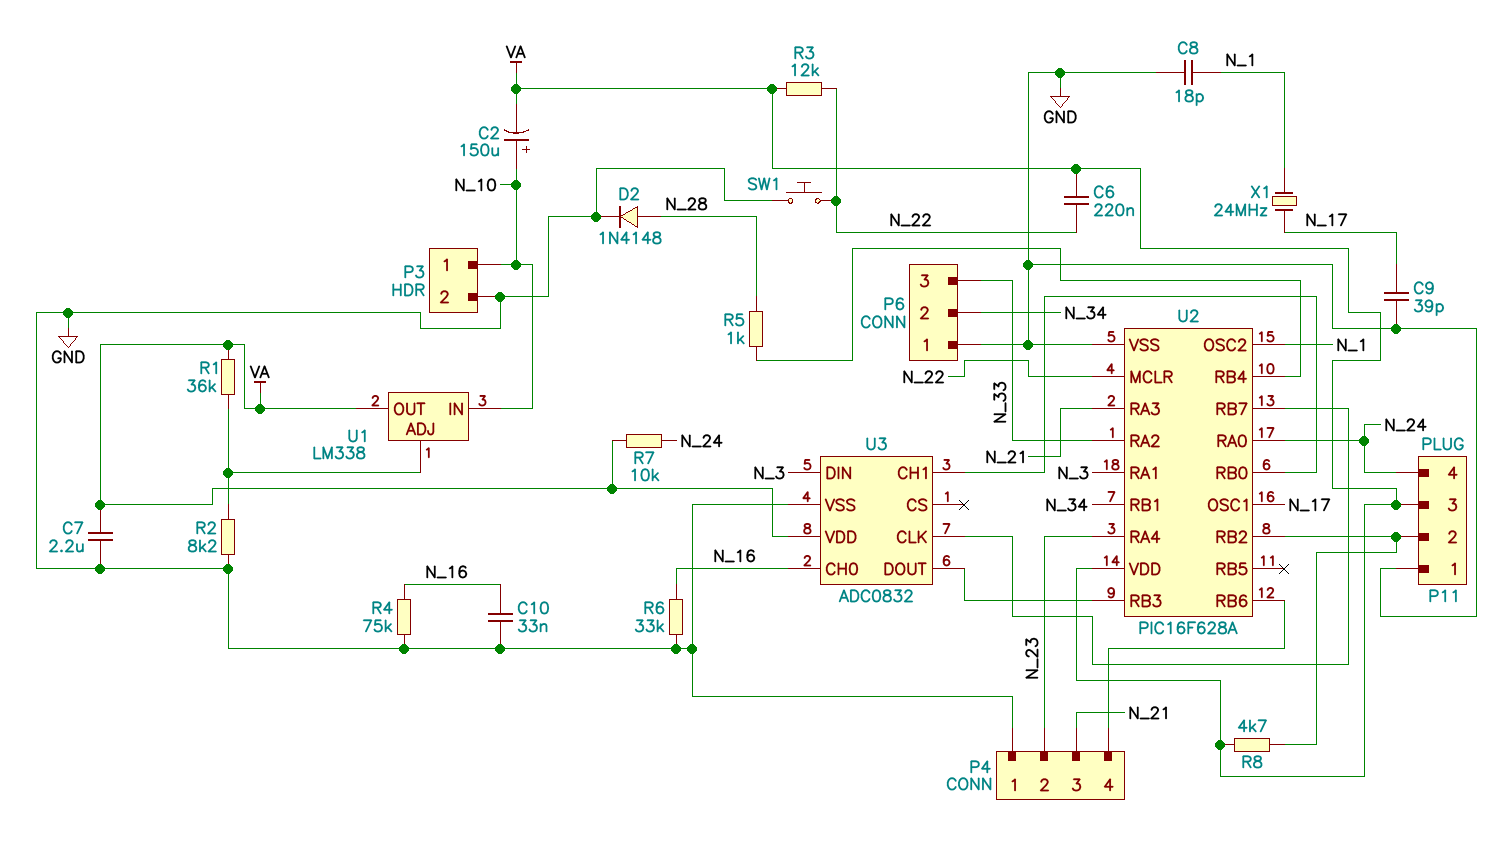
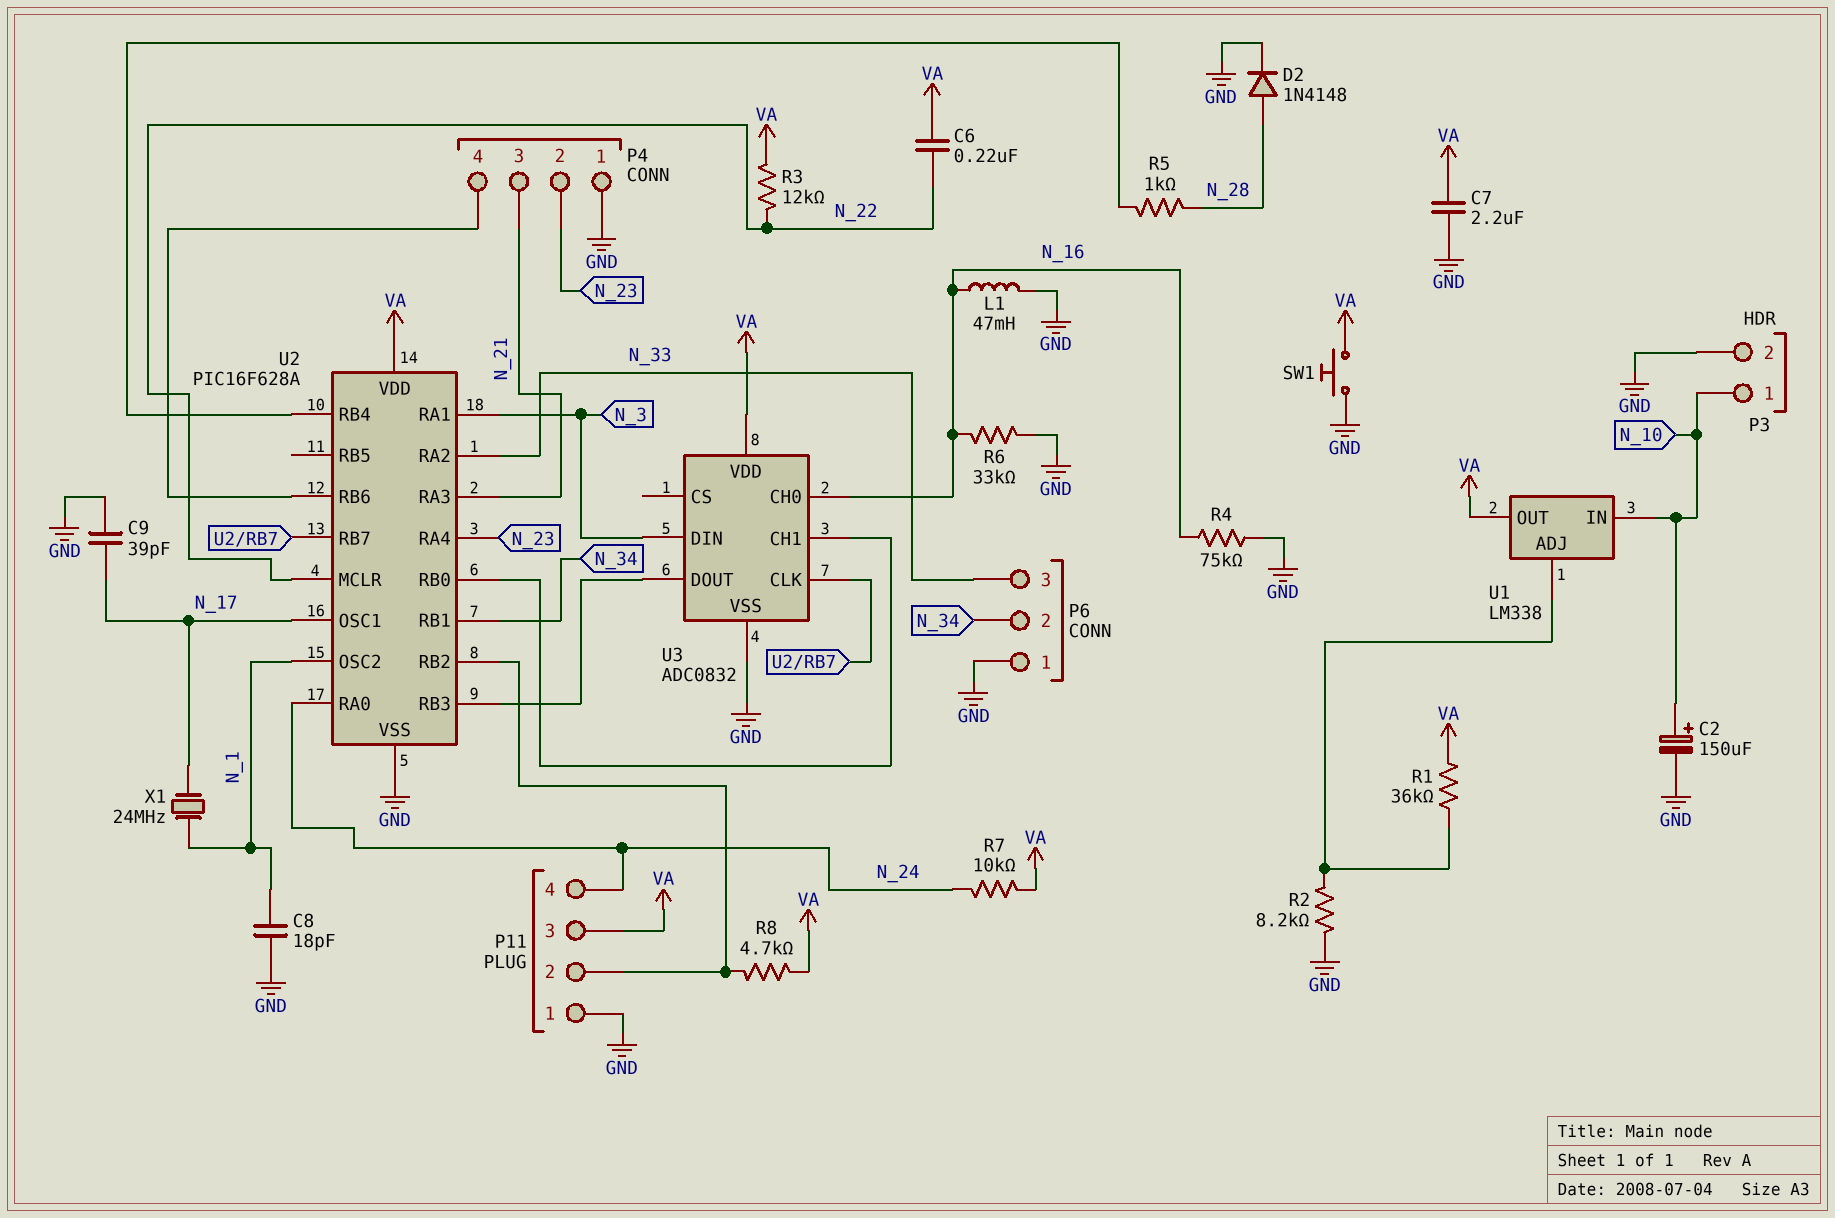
C2: 150uF (plus N_10, minus VA) -> 150uF (plus N_10, minus GND)
C10: 33nF (GND, N_16) -> none
L1: none -> 47mH (GND, N_16)
SW1: button (GND, N_22) -> button (GND, VA)

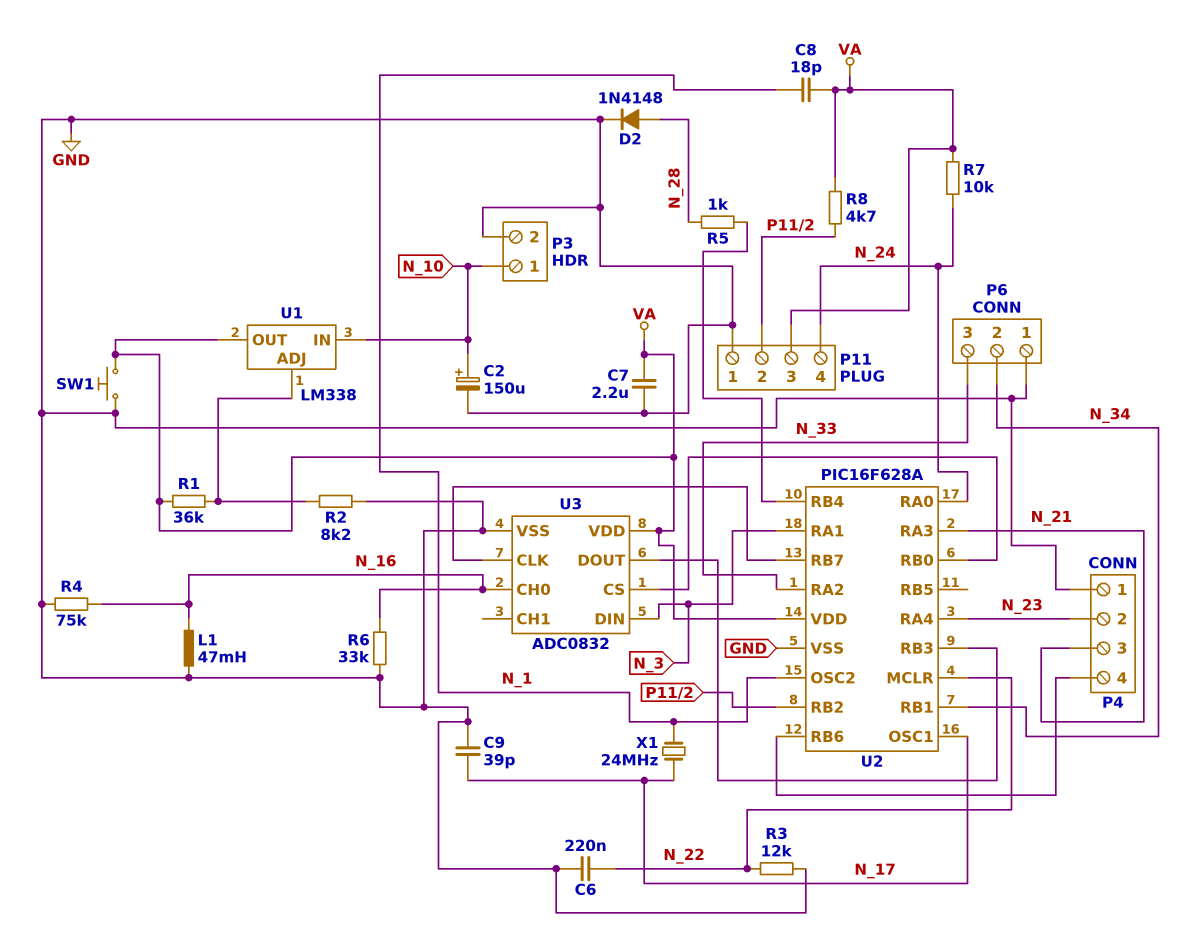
C6: 220nF (N_22, VA) -> 220nF (GND, N_22)
C8: 18pF (GND, N_1) -> 18pF (N_1, VA)
R3: 12k (N_22, VA) -> 12k (GND, N_22)
U3 pin CH1: U2/RB0 -> none
U3 pin CS: none -> U2/RB0

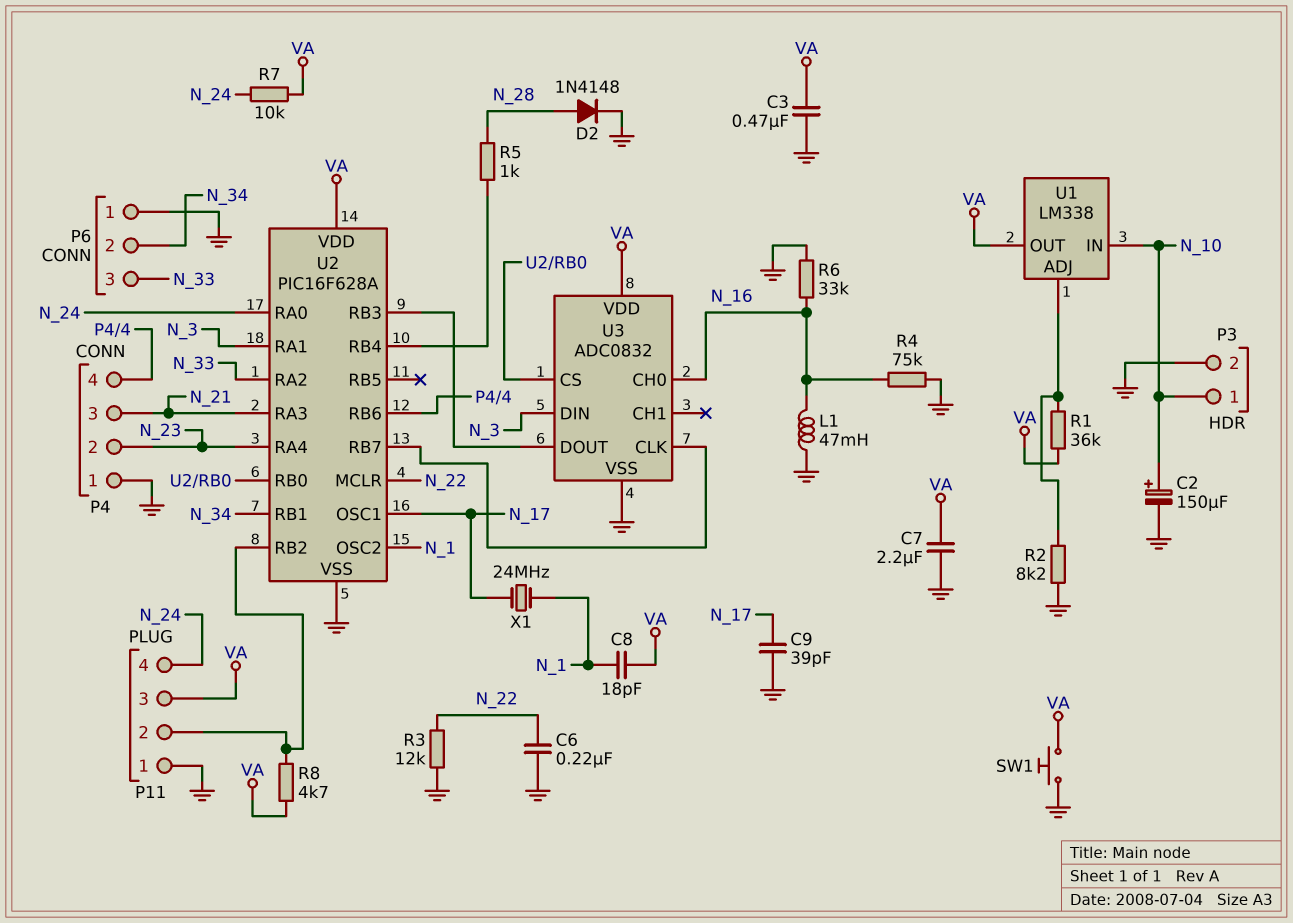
C3: none -> 470nF (GND, VA)

